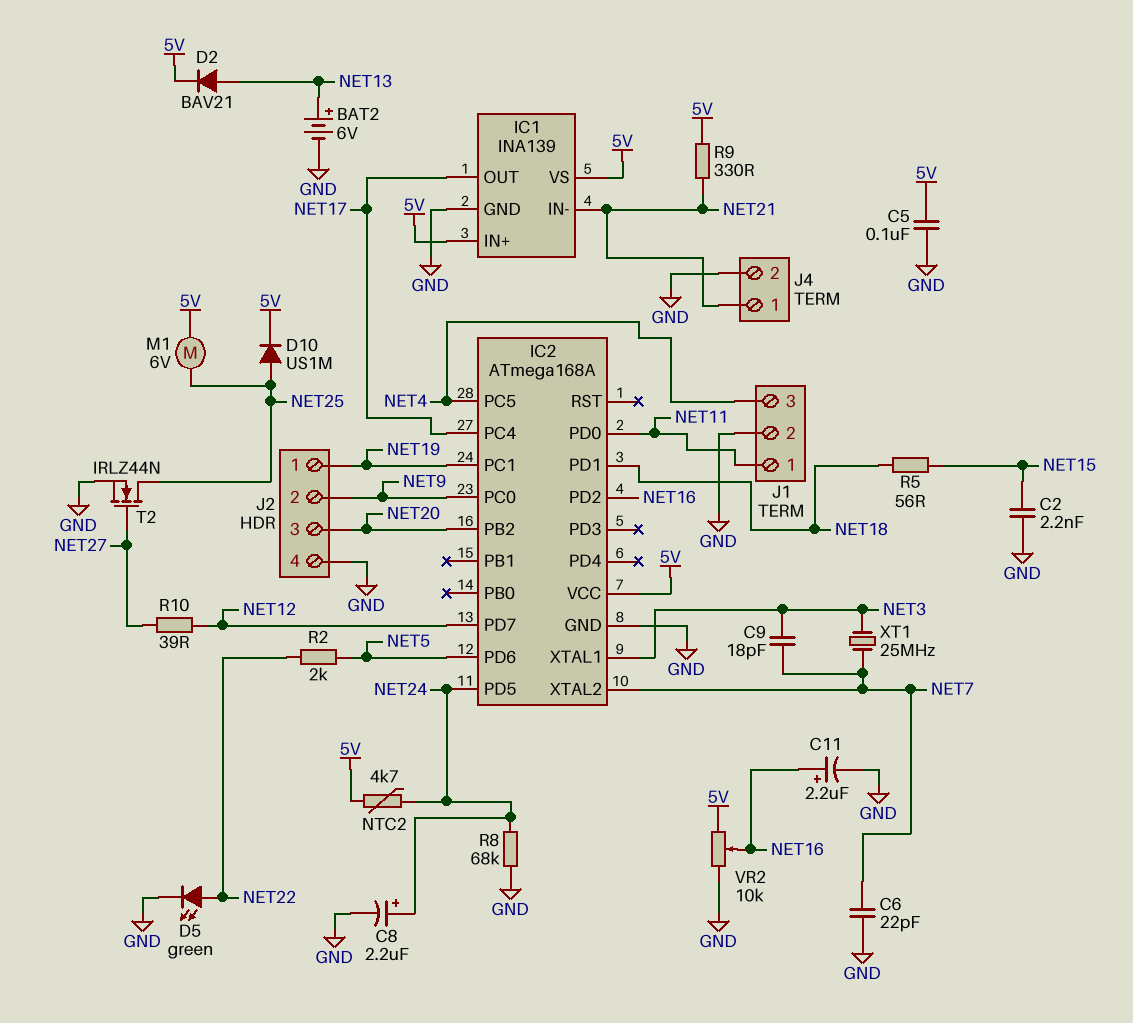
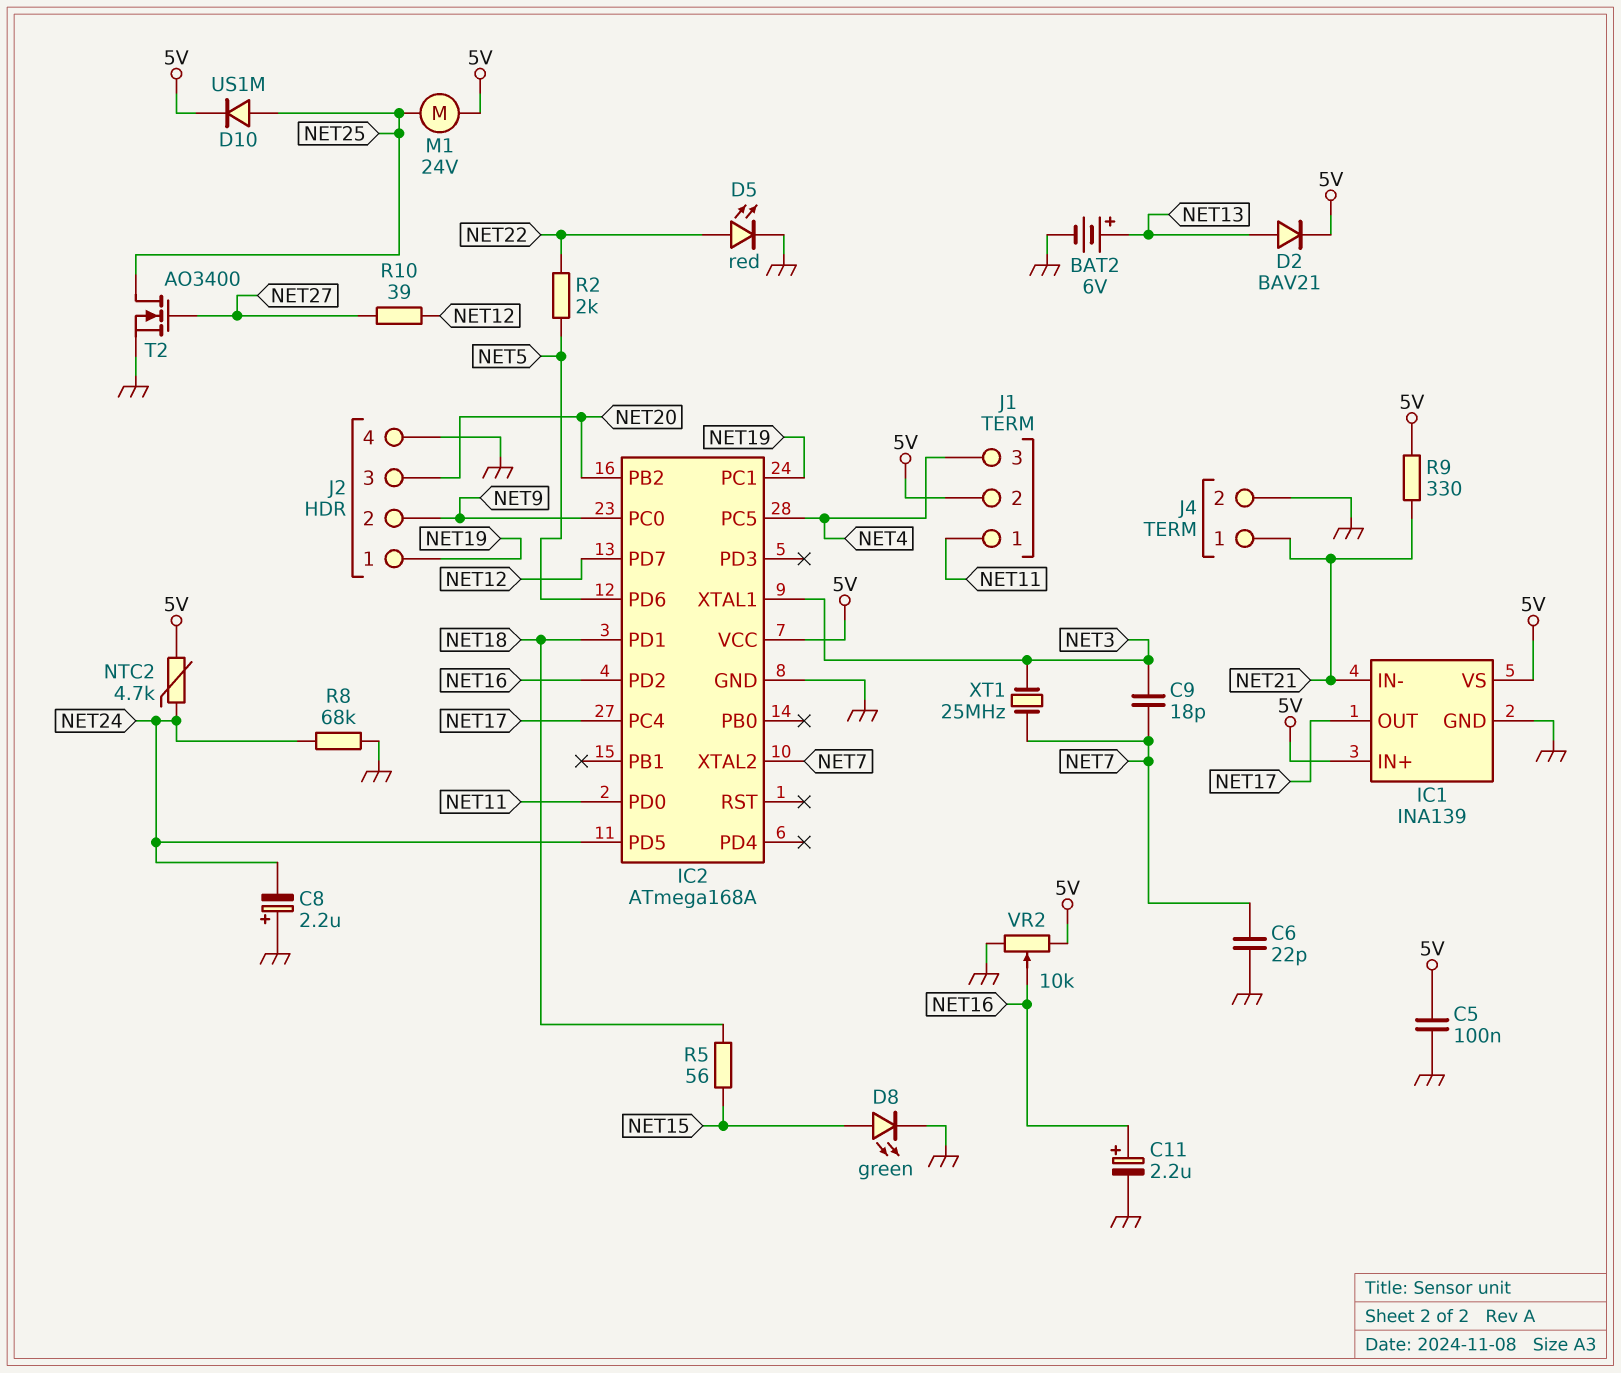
C2: 2.2nF (GND, NET15) -> none
C8: 2.2uF (plus NET24, minus GND) -> 2.2uF (plus GND, minus NET24)
D5: LED green (A NET22, K GND) -> LED red (A NET22, K GND)
D8: none -> LED green (A NET15, K GND)
J1 pin 2: GND -> 5V
M1: motor 6V (5V, NET25) -> motor 24V (5V, NET25)
T2: NMOS IRLZ44N (G NET27, D NET25, S GND) -> NMOS AO3400 (G NET27, D NET25, S GND)

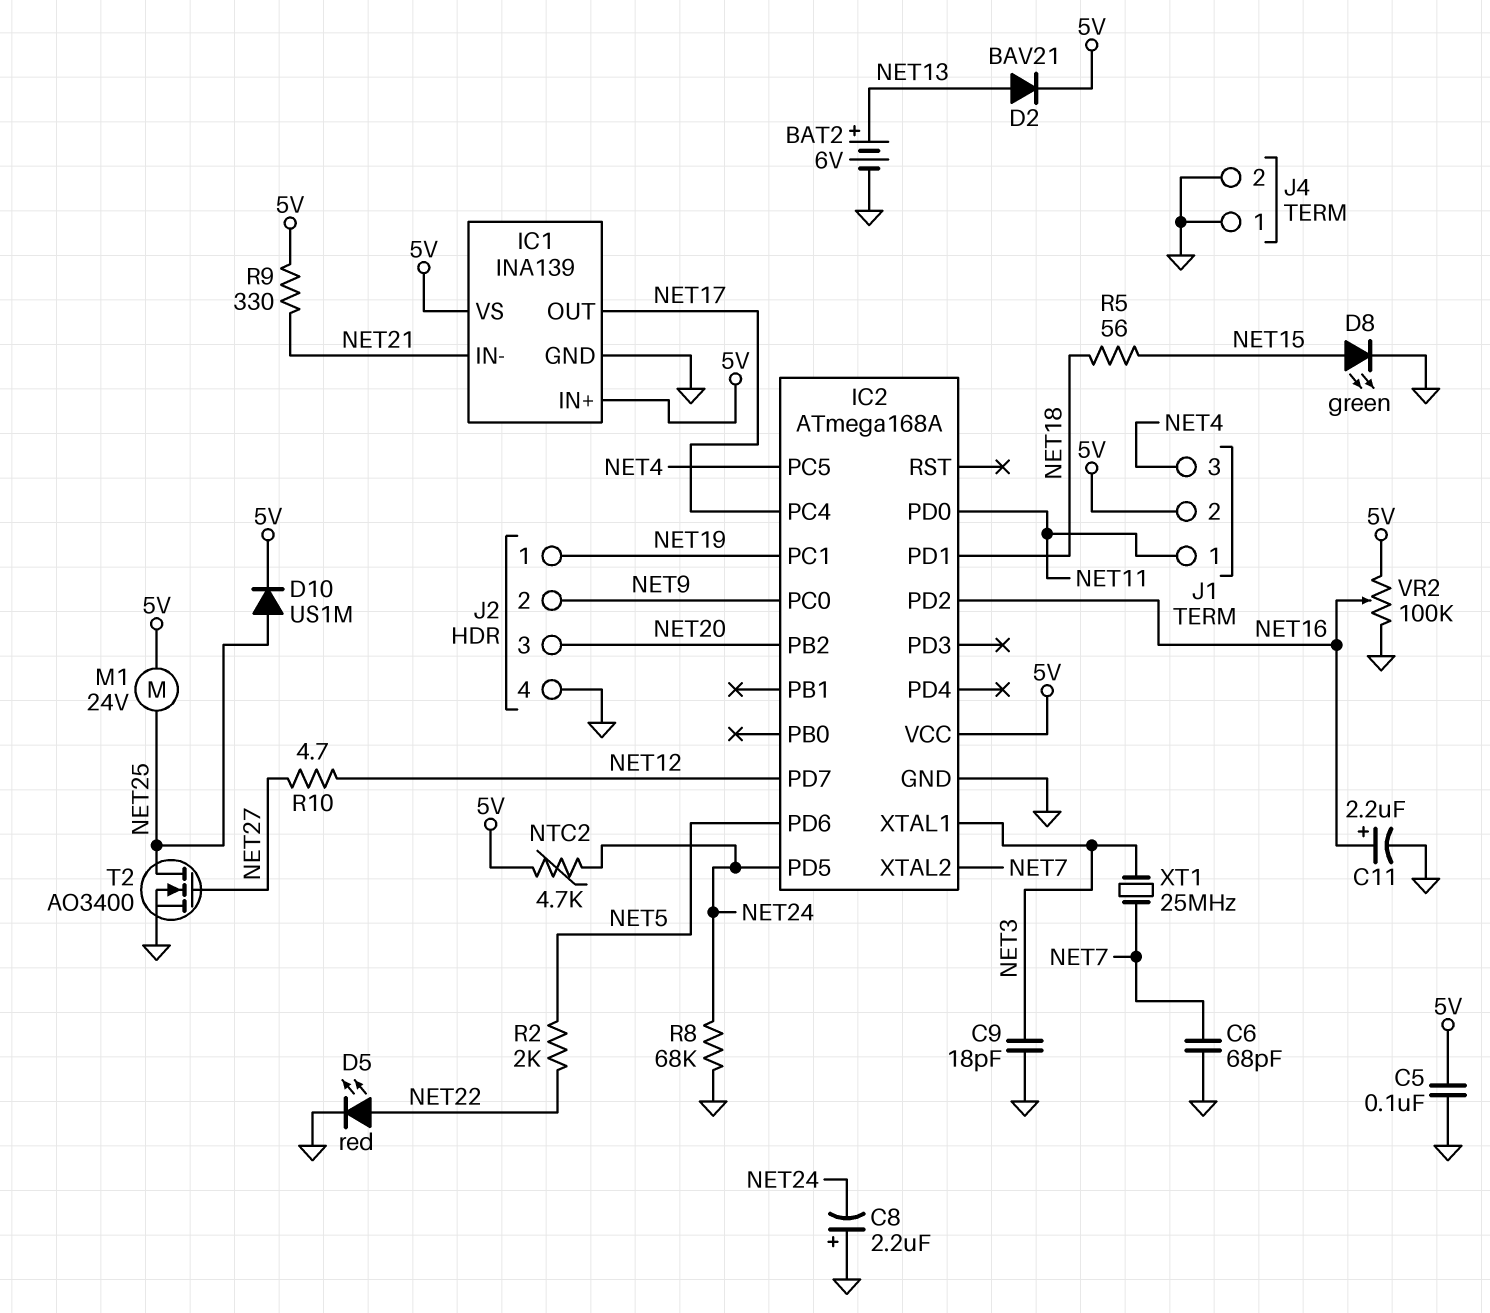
C6: 22pF (GND, NET7) -> 68pF (GND, NET7)
C9: 18pF (NET3, NET7) -> 18pF (GND, NET3)
J4 pin 1: NET21 -> GND
R10: 39 (NET12, NET27) -> 4.7 (NET12, NET27)
VR2: 10k (5V, GND, wiper NET16) -> 100k (5V, GND, wiper NET16)

